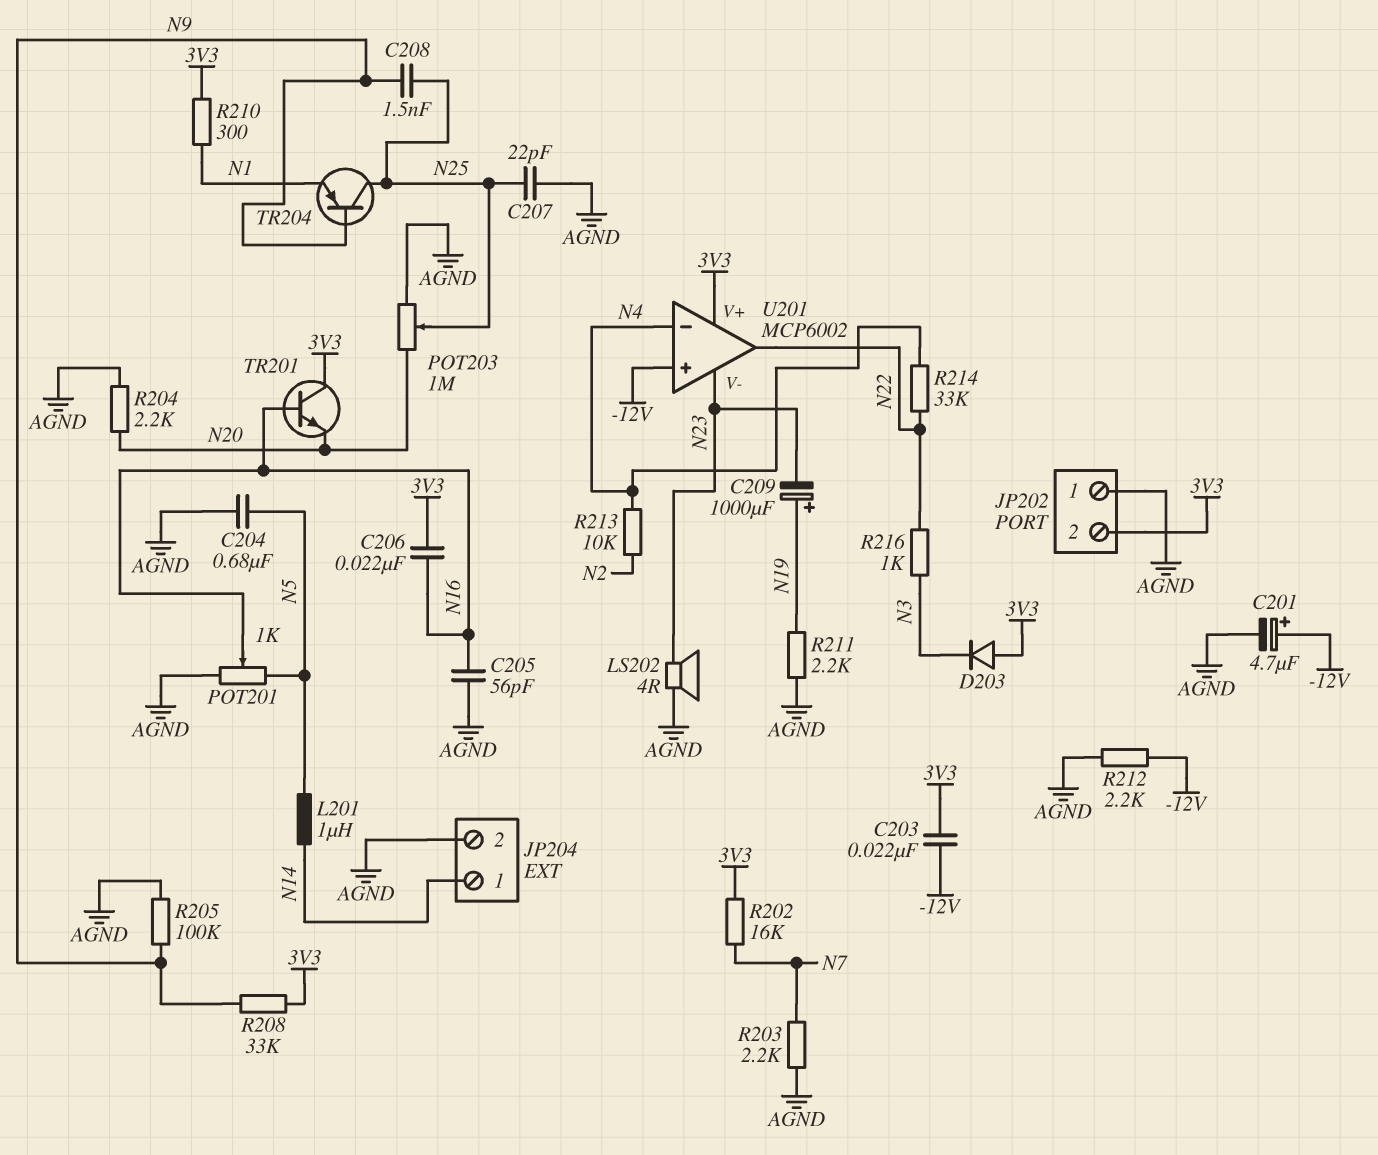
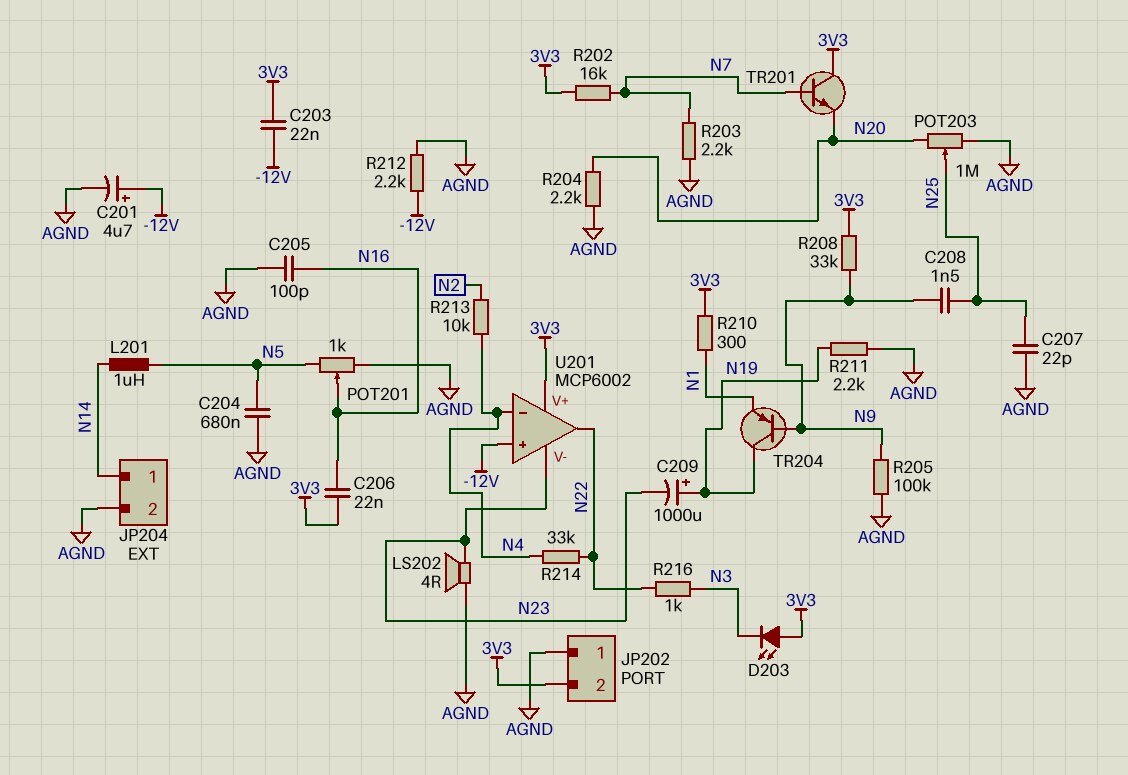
C205: 56pF (AGND, N16) -> 100pF (AGND, N16)
D203: diode (A 3V3, K N3) -> LED (A 3V3, K N3)
TR201: NPN (B N16, C 3V3, E N20) -> NPN (B N7, C 3V3, E N20)
TR204: PNP (B N9, C N25, E N1) -> PNP (B N9, C N19, E N1)

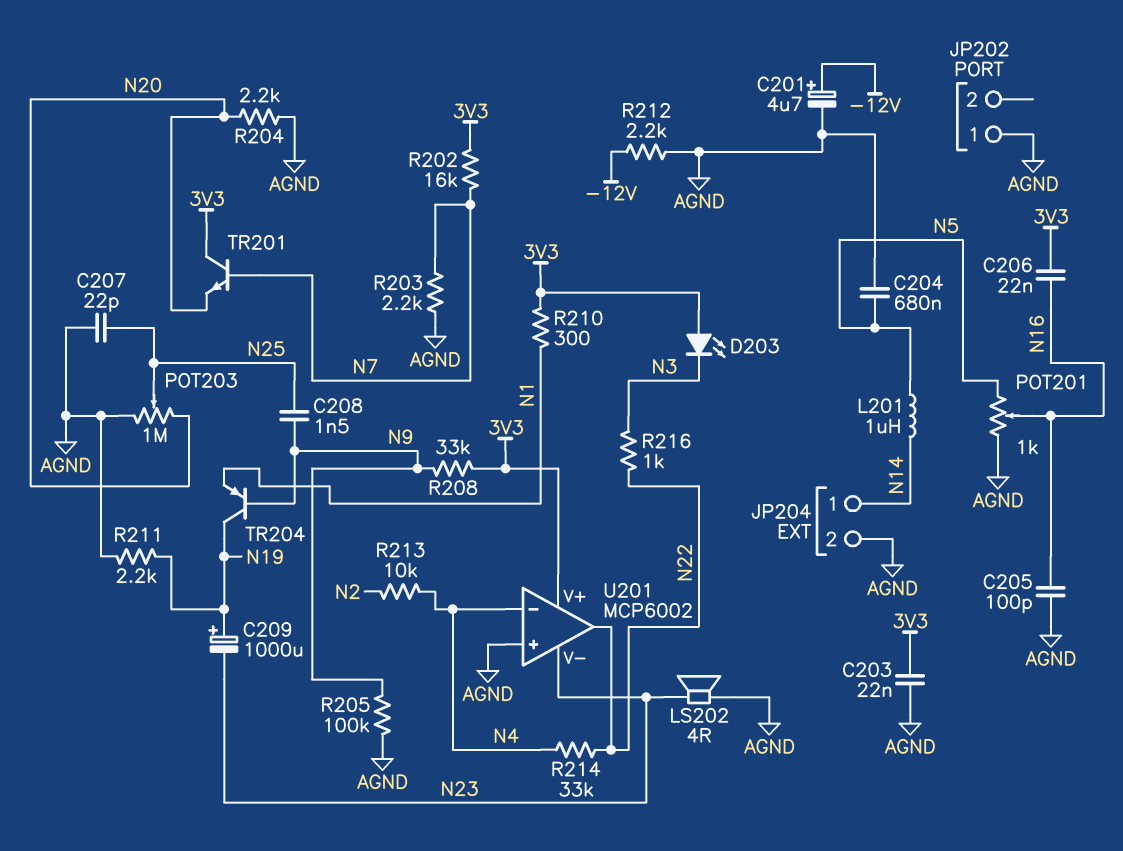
C203: 22nF (-12V, 3V3) -> 22nF (3V3, AGND)
JP202 pin 2: 3V3 -> none
U201 pin in+: -12V -> AGND

